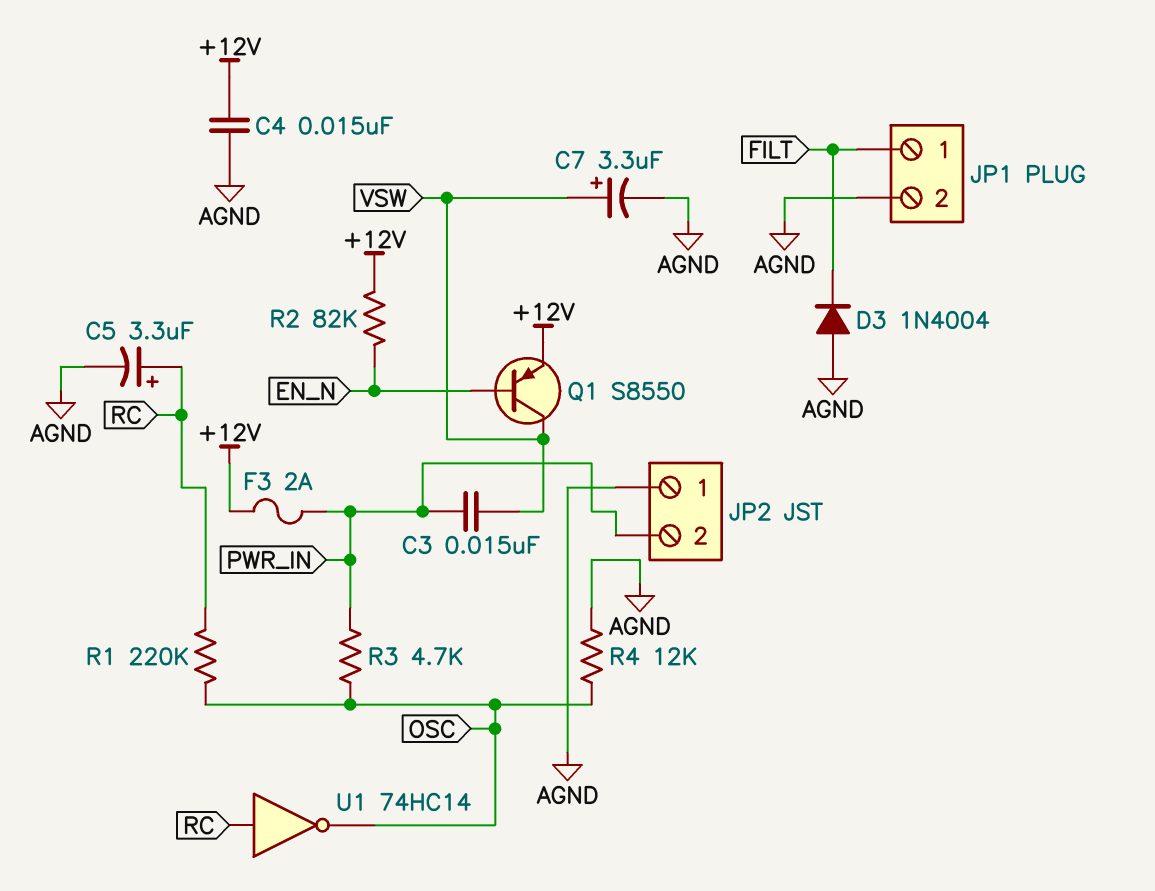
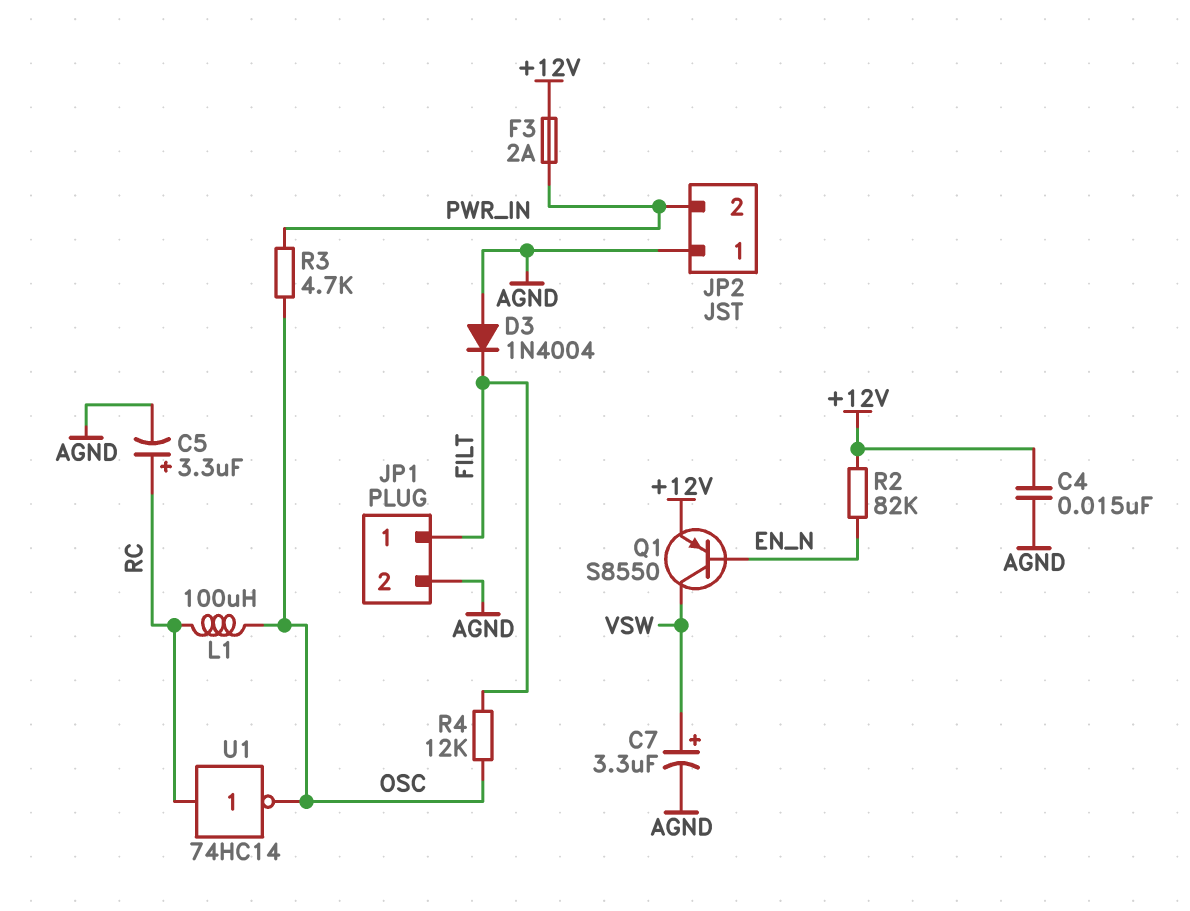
C3: 15nF (PWR_IN, VSW) -> none
L1: none -> 100uH (OSC, RC)
R1: 220k (OSC, RC) -> none
R4: 12k (AGND, OSC) -> 12k (FILT, OSC)

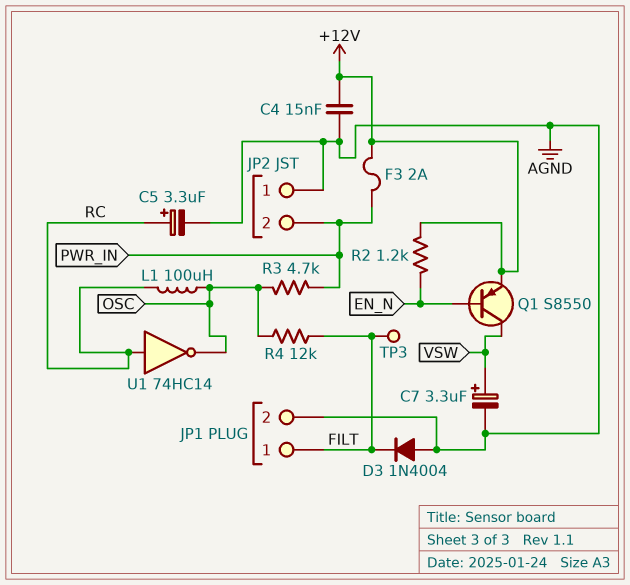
R2: 82k (+12V, EN_N) -> 1.2k (+12V, EN_N)
TP3: none -> test point (FILT)

